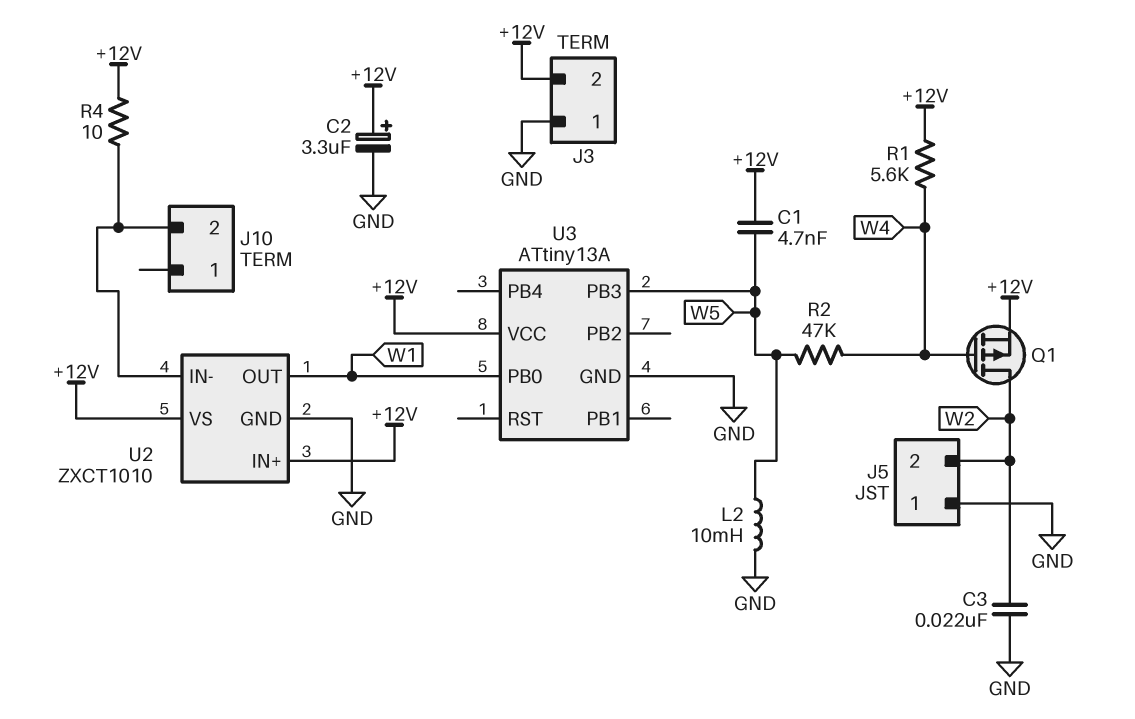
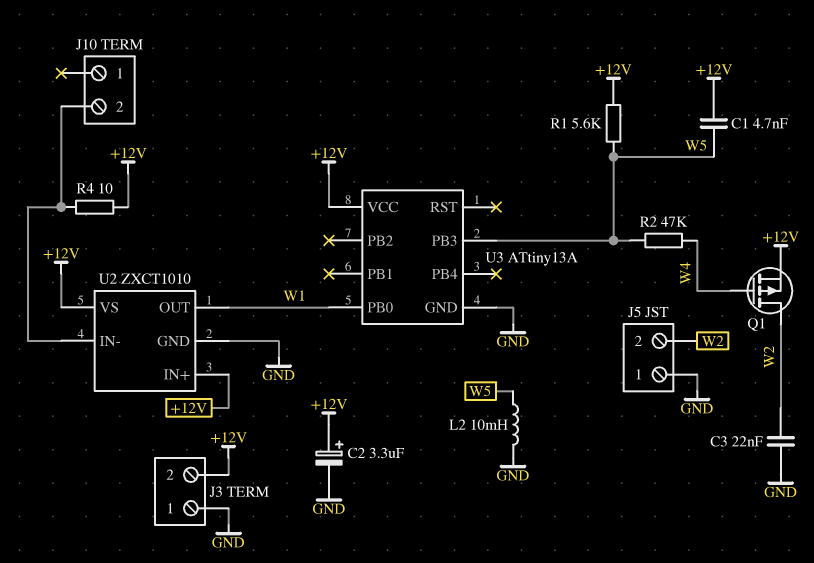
R1: 5.6k (+12V, W4) -> 5.6k (+12V, W5)

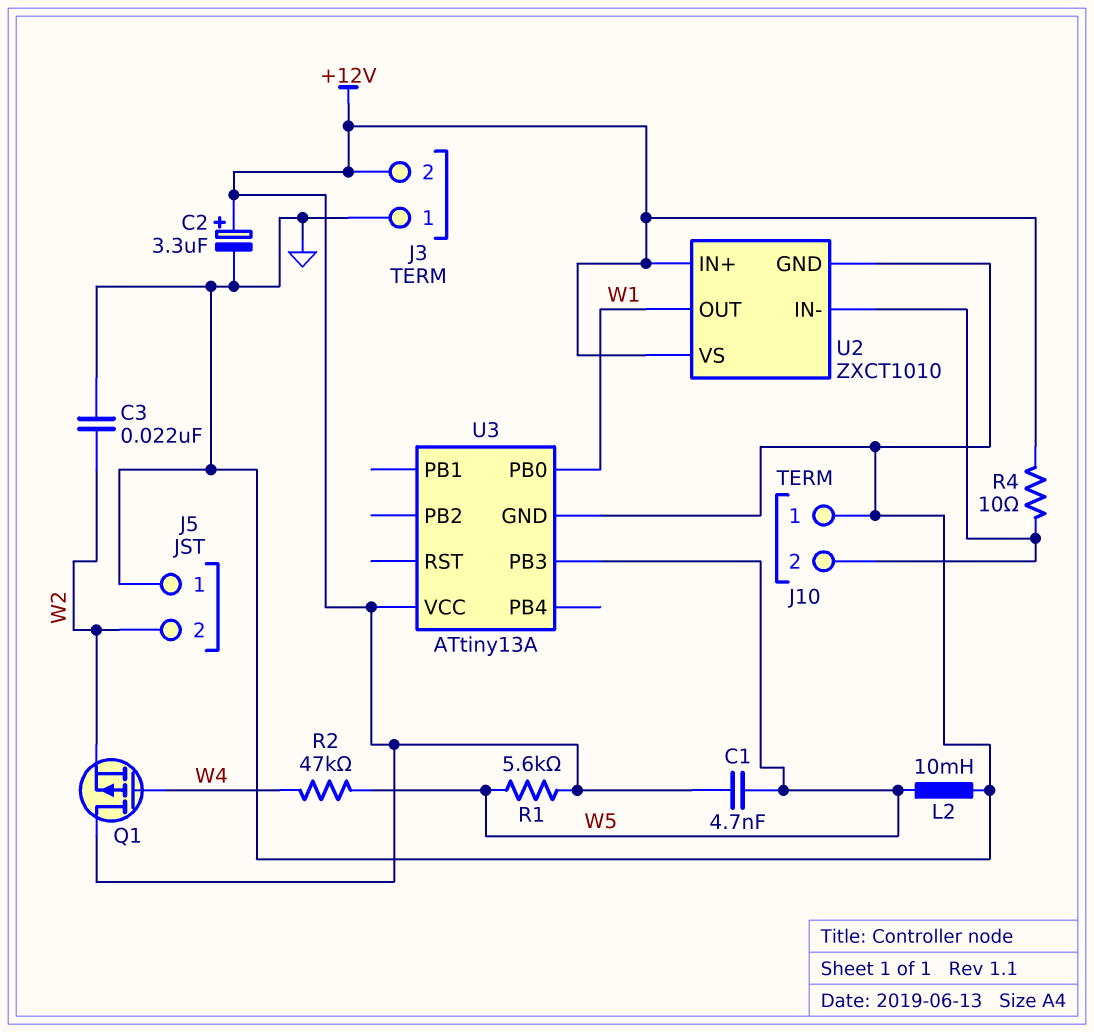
J10 pin 1: none -> GND
Q1: PMOS (G W4, D W2, S +12V) -> PMOS (G W4, D +12V, S W2)

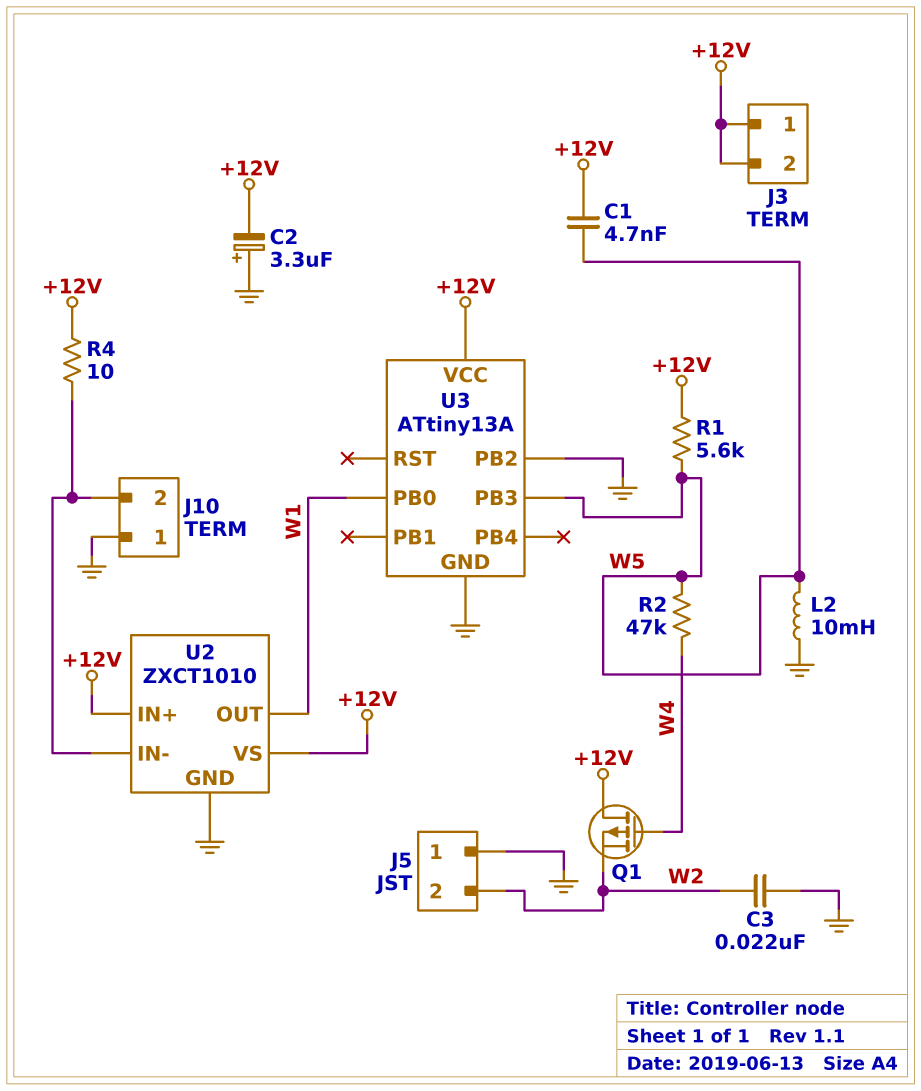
C2: 3.3uF (plus +12V, minus GND) -> 3.3uF (plus GND, minus +12V)
J3 pin 1: GND -> +12V
U3 pin PB2: none -> GND

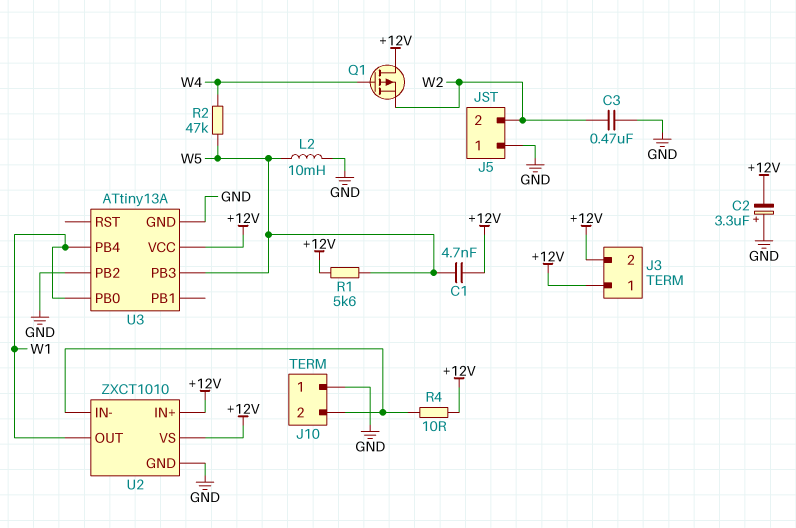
C3: 22nF (GND, W2) -> 470nF (GND, W2)
U3 pin PB4: none -> W1

